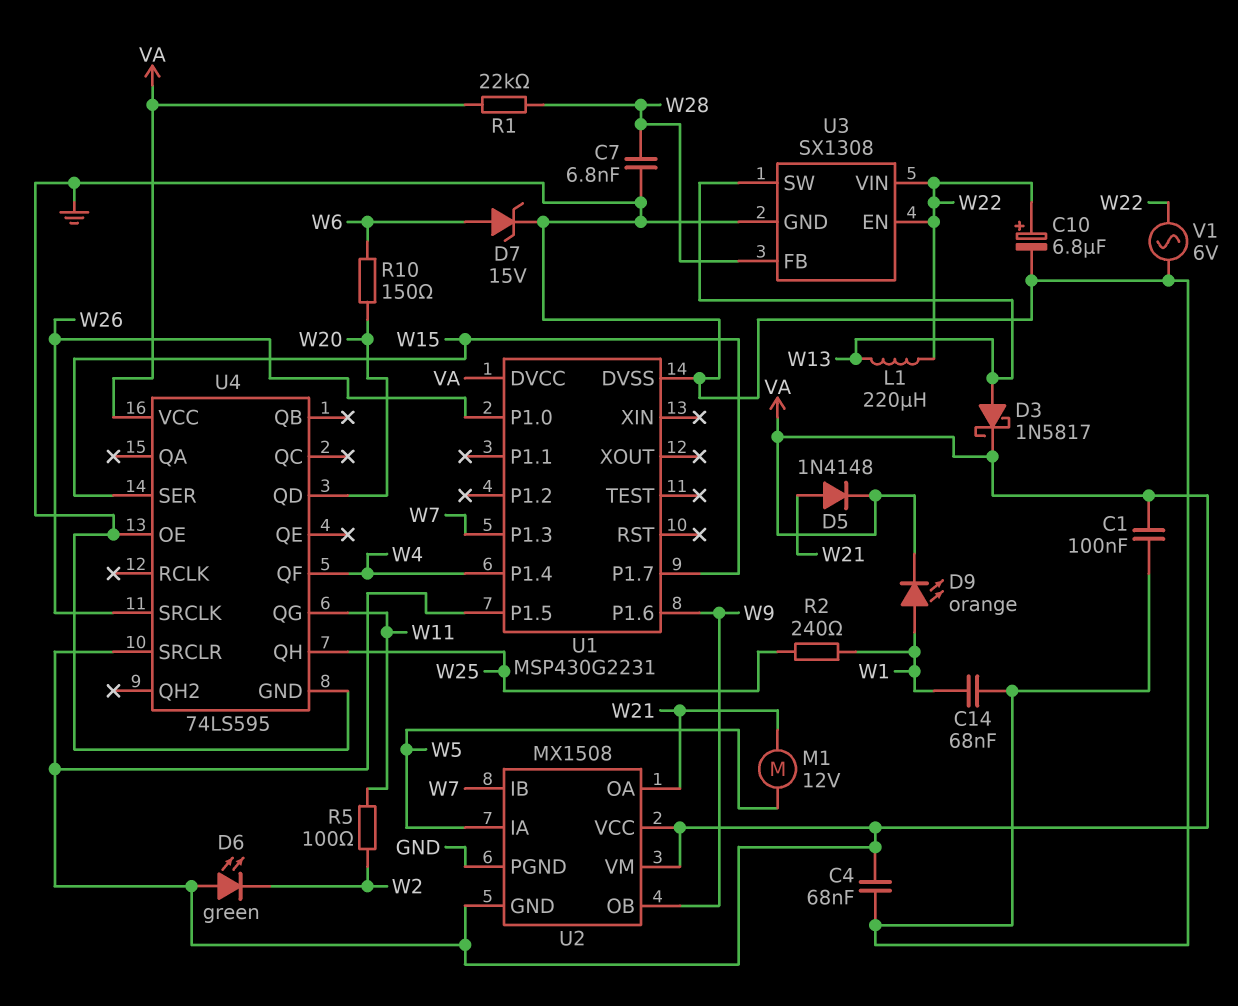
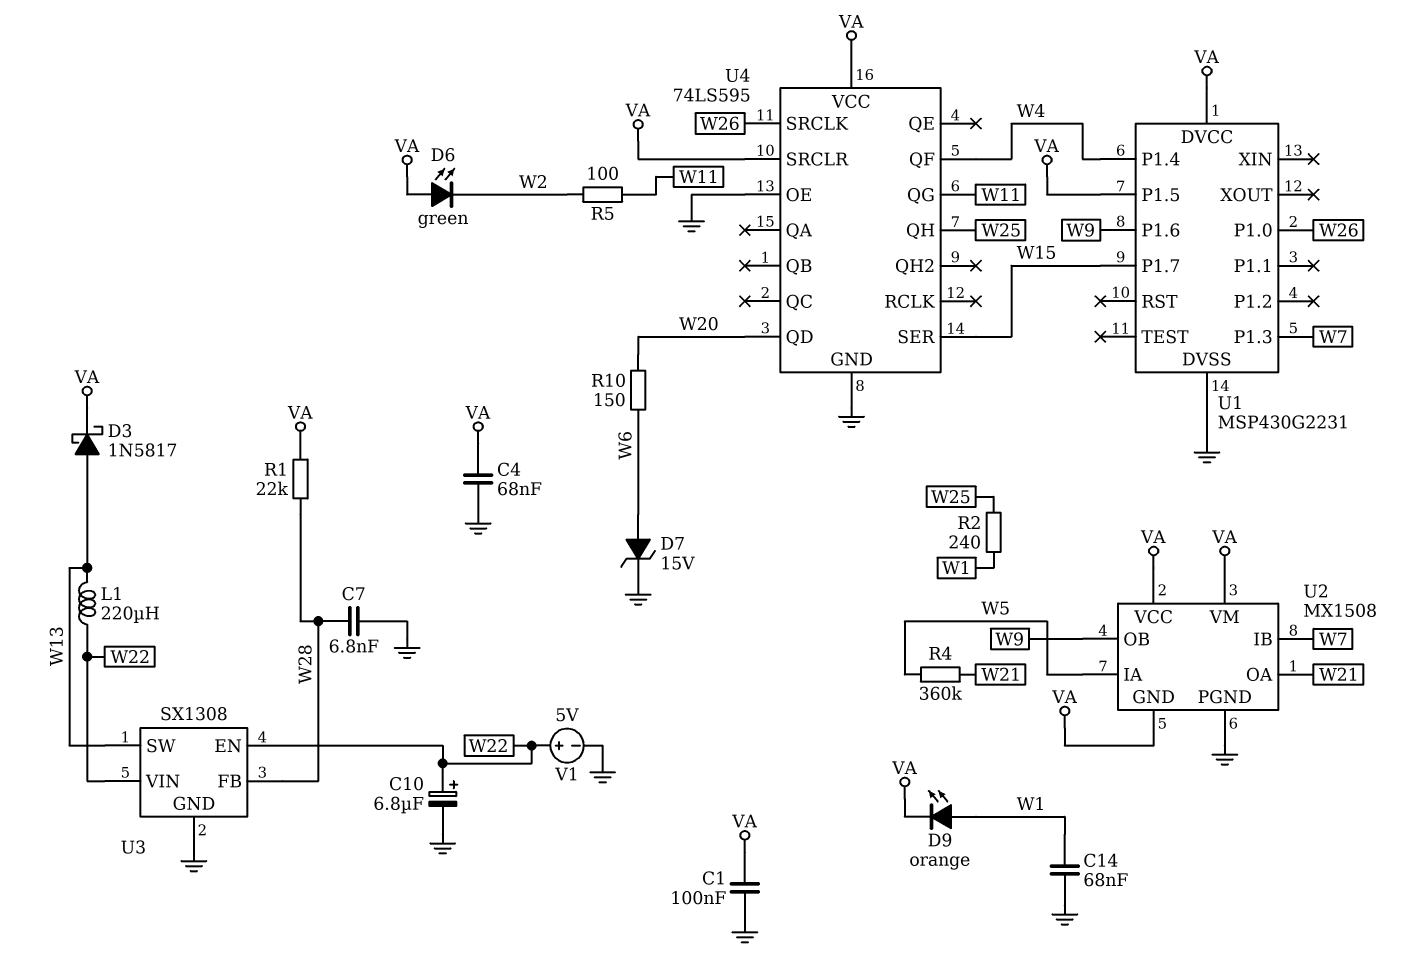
D5: diode 1N4148 (A W21, K VA) -> none
M1: motor 12V (W5, W21) -> none
R4: none -> 360k (W5, W21)
V1: AC 6V (GND, W22) -> 5V (plus W22, minus GND)

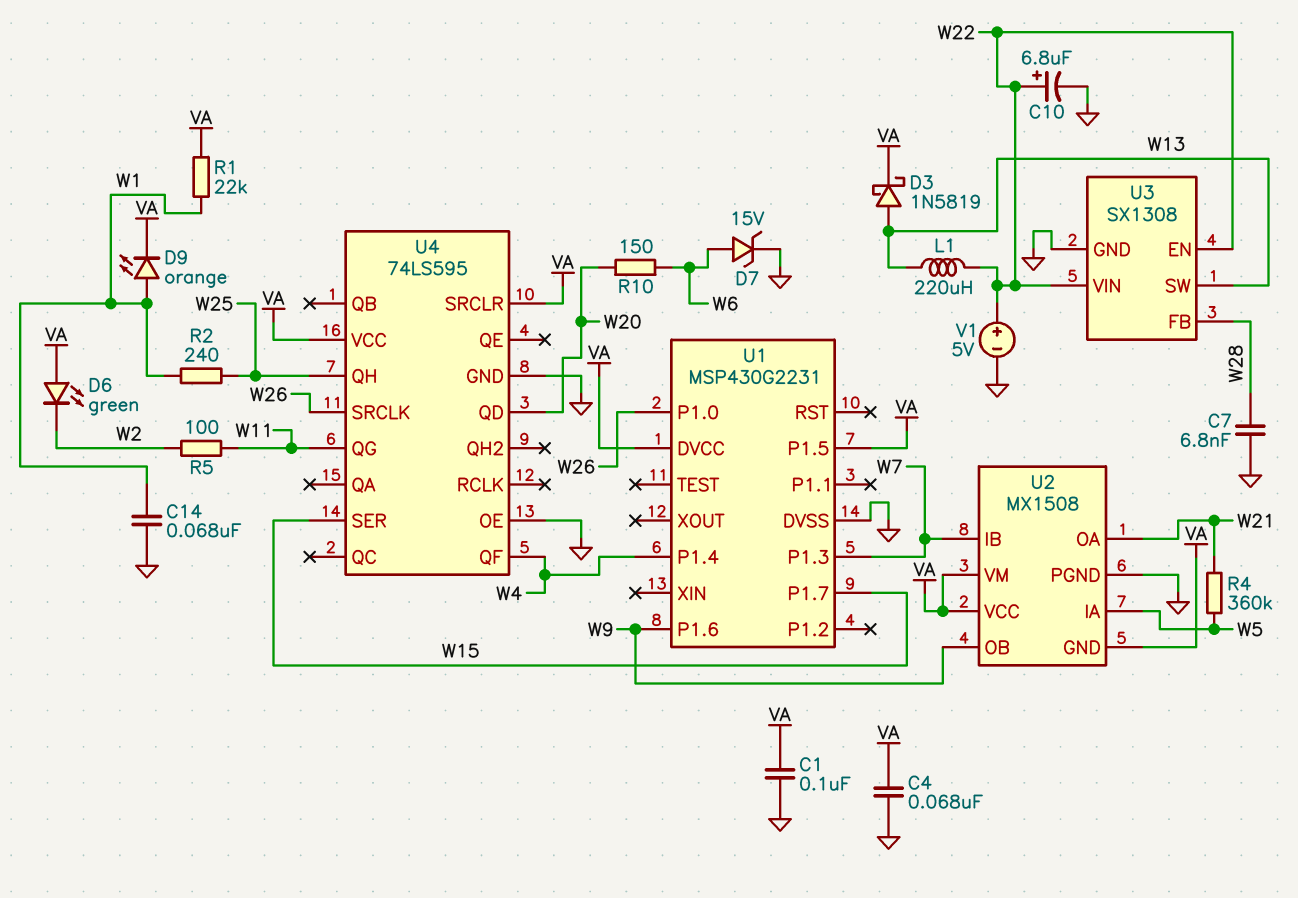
D3: schottky 1N5817 (A W13, K VA) -> schottky 1N5819 (A W13, K VA)
R1: 22k (VA, W28) -> 22k (VA, W1)

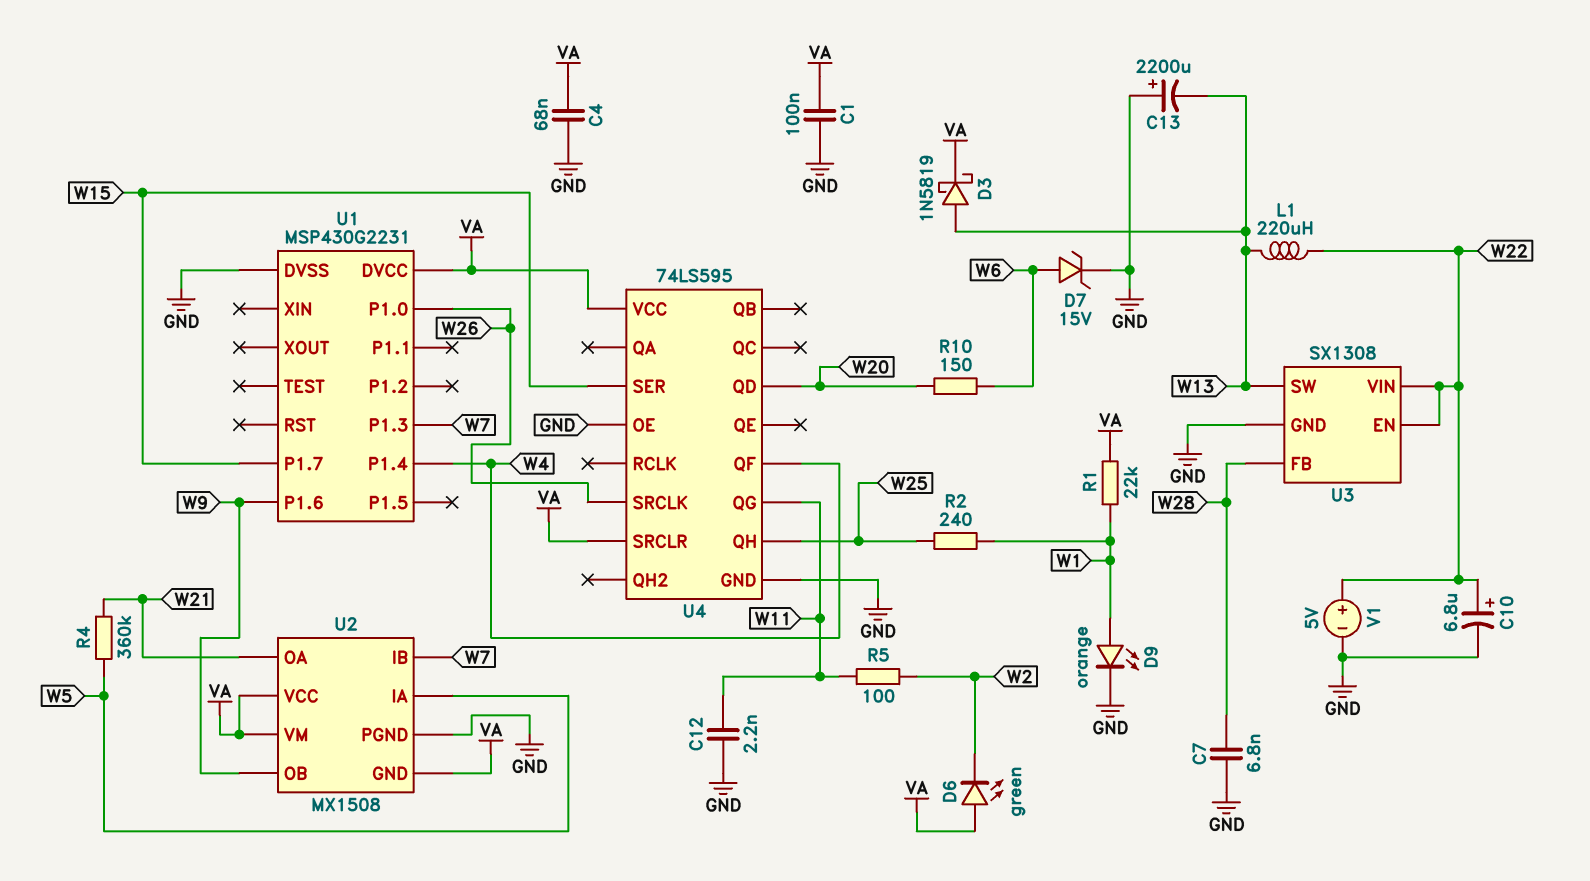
C12: none -> 2.2nF (GND, W11)
C13: none -> 2200uF (plus GND, minus W13)
C14: 68nF (GND, W1) -> none
D9: LED orange (A W1, K VA) -> LED orange (A W1, K GND)
U1 pin P1.5: VA -> none

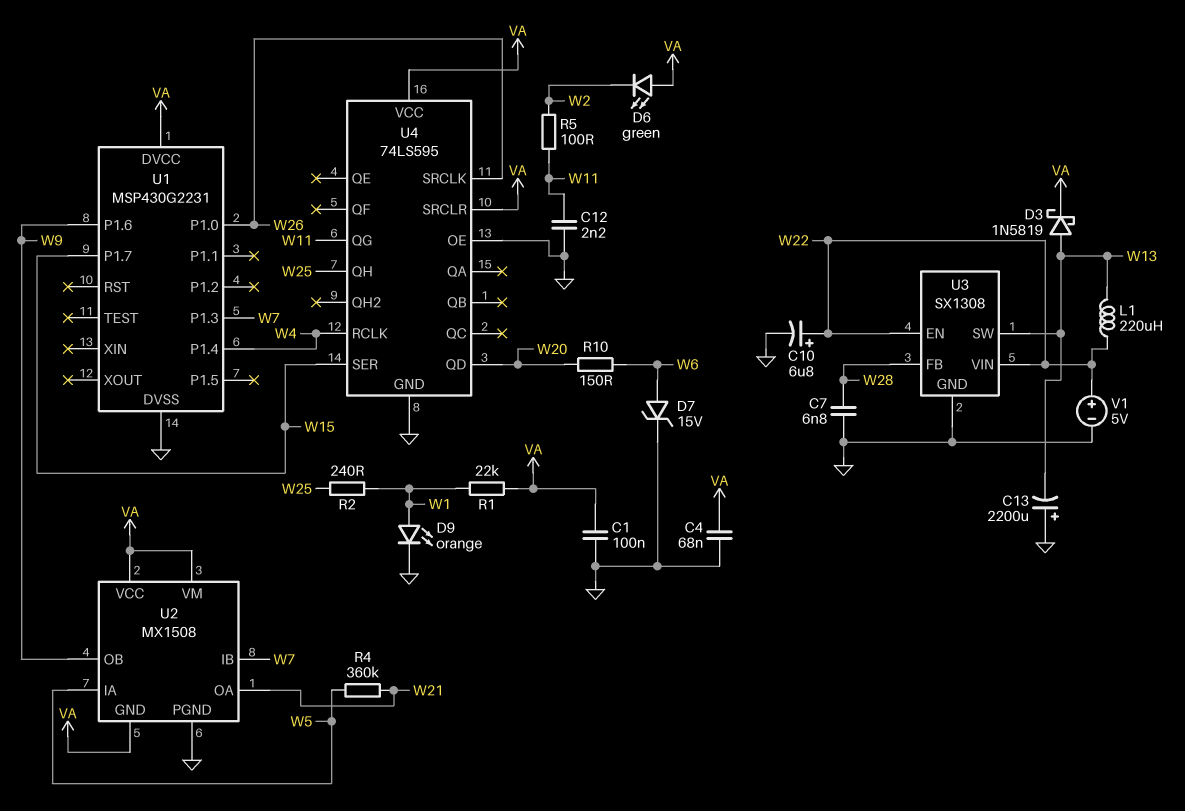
U4 pin QF: W4 -> none
U4 pin RCLK: none -> W4

